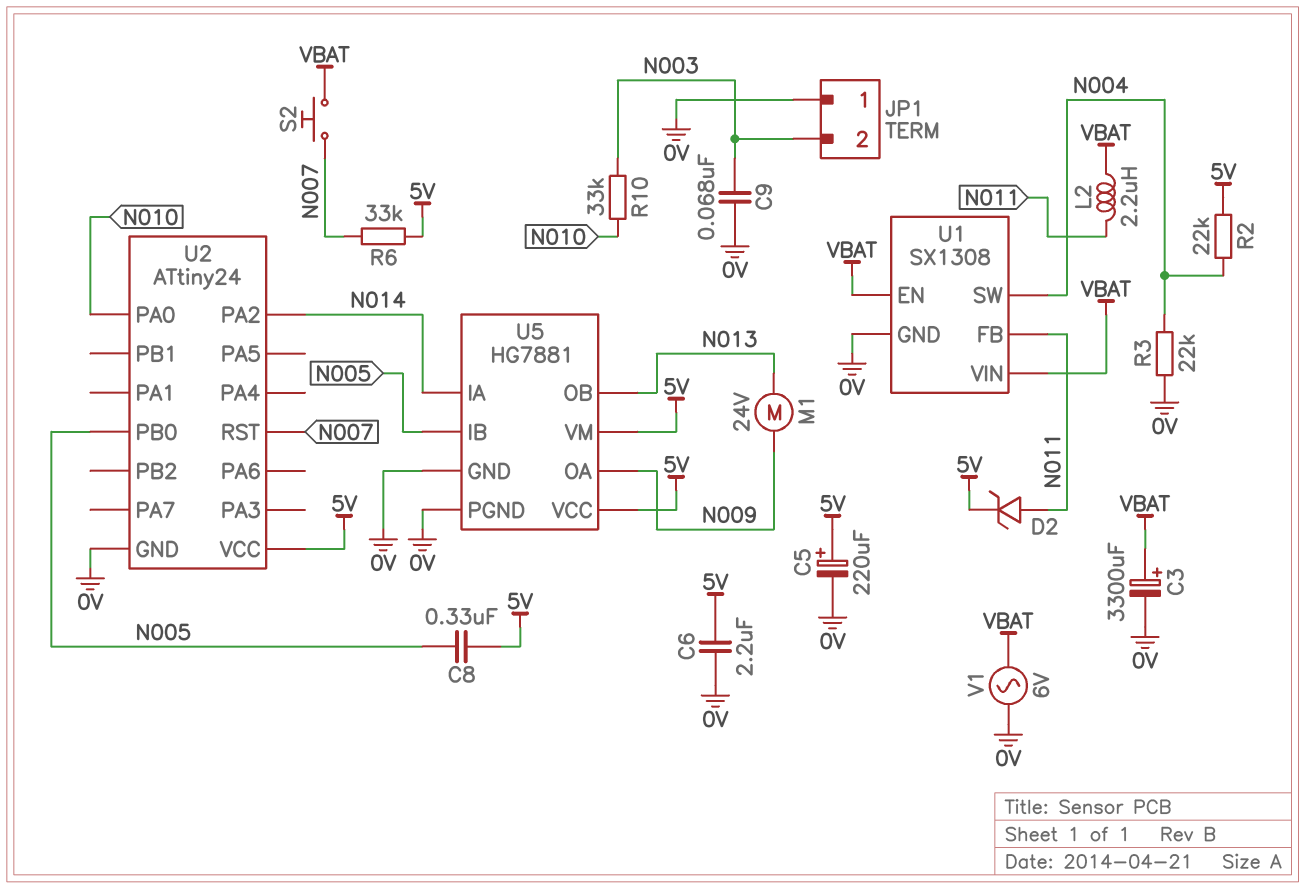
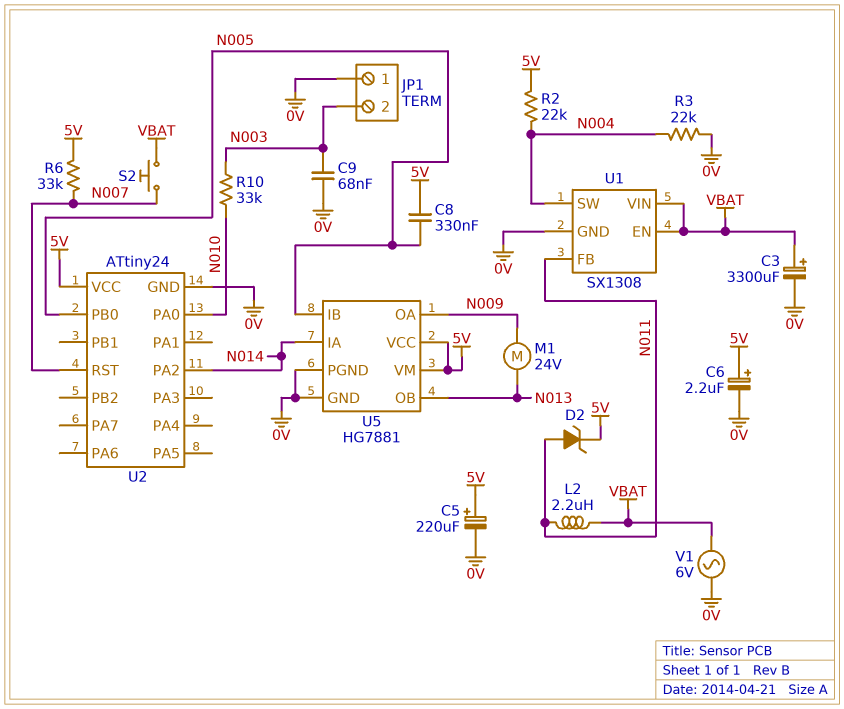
C6: 2.2uF (0V, 5V) -> 2.2uF (plus 5V, minus 0V)

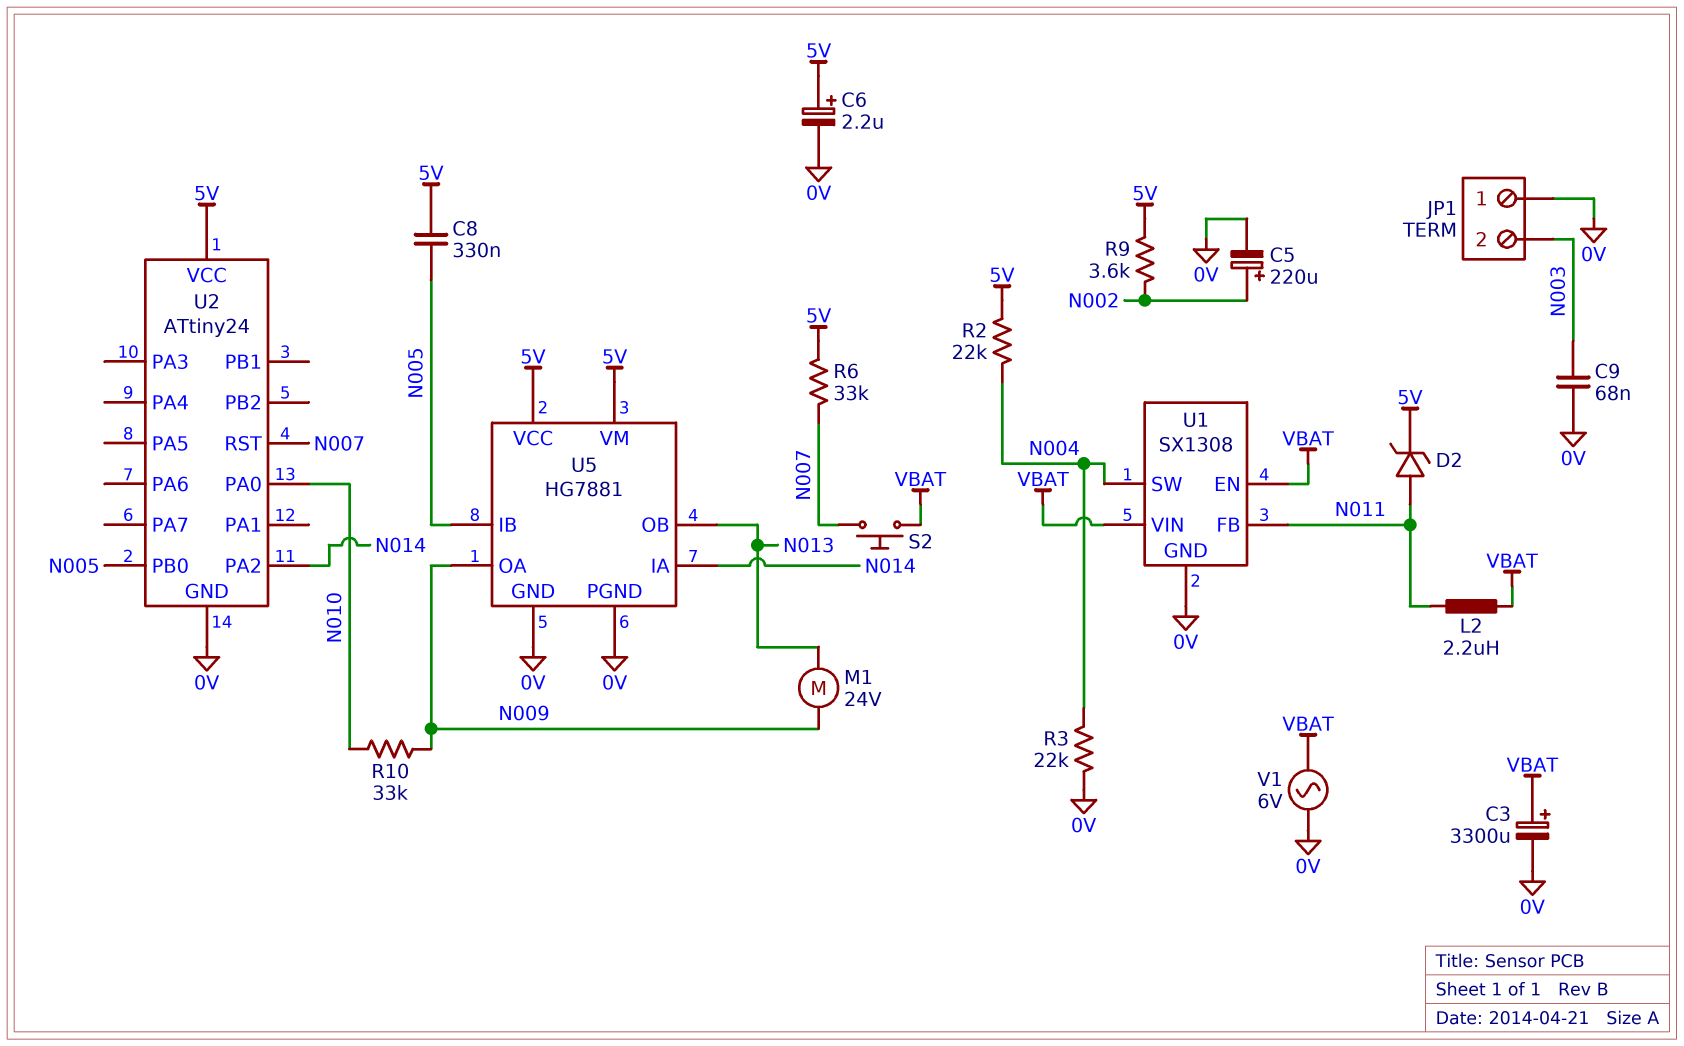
C5: 220uF (plus 5V, minus 0V) -> 220uF (plus N002, minus 0V)
R9: none -> 3.6k (5V, N002)
R10: 33k (N003, N010) -> 33k (N009, N010)

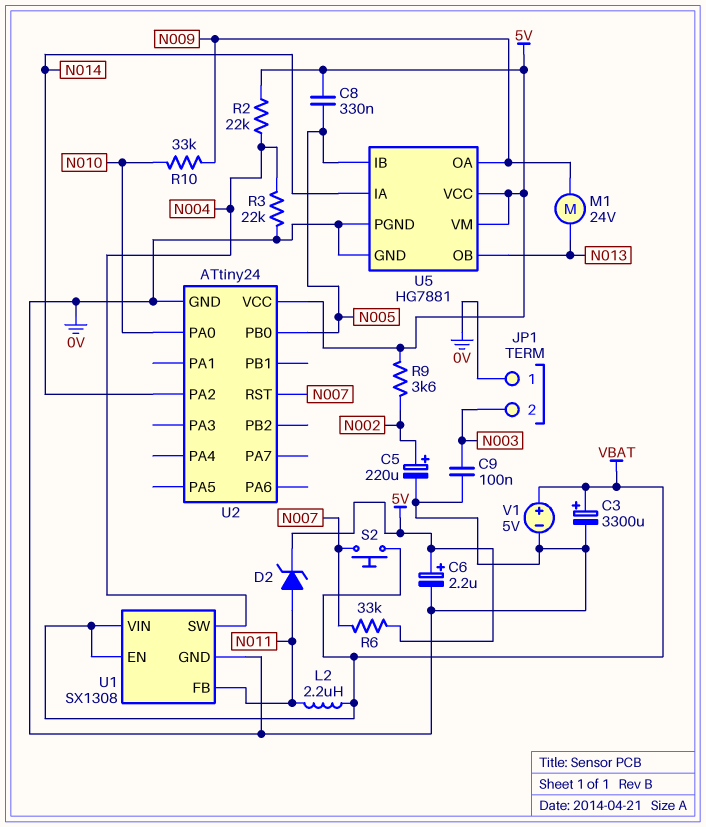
C9: 68nF (0V, N003) -> 100nF (0V, N003)
V1: AC 6V (0V, VBAT) -> 5V (plus VBAT, minus 0V)

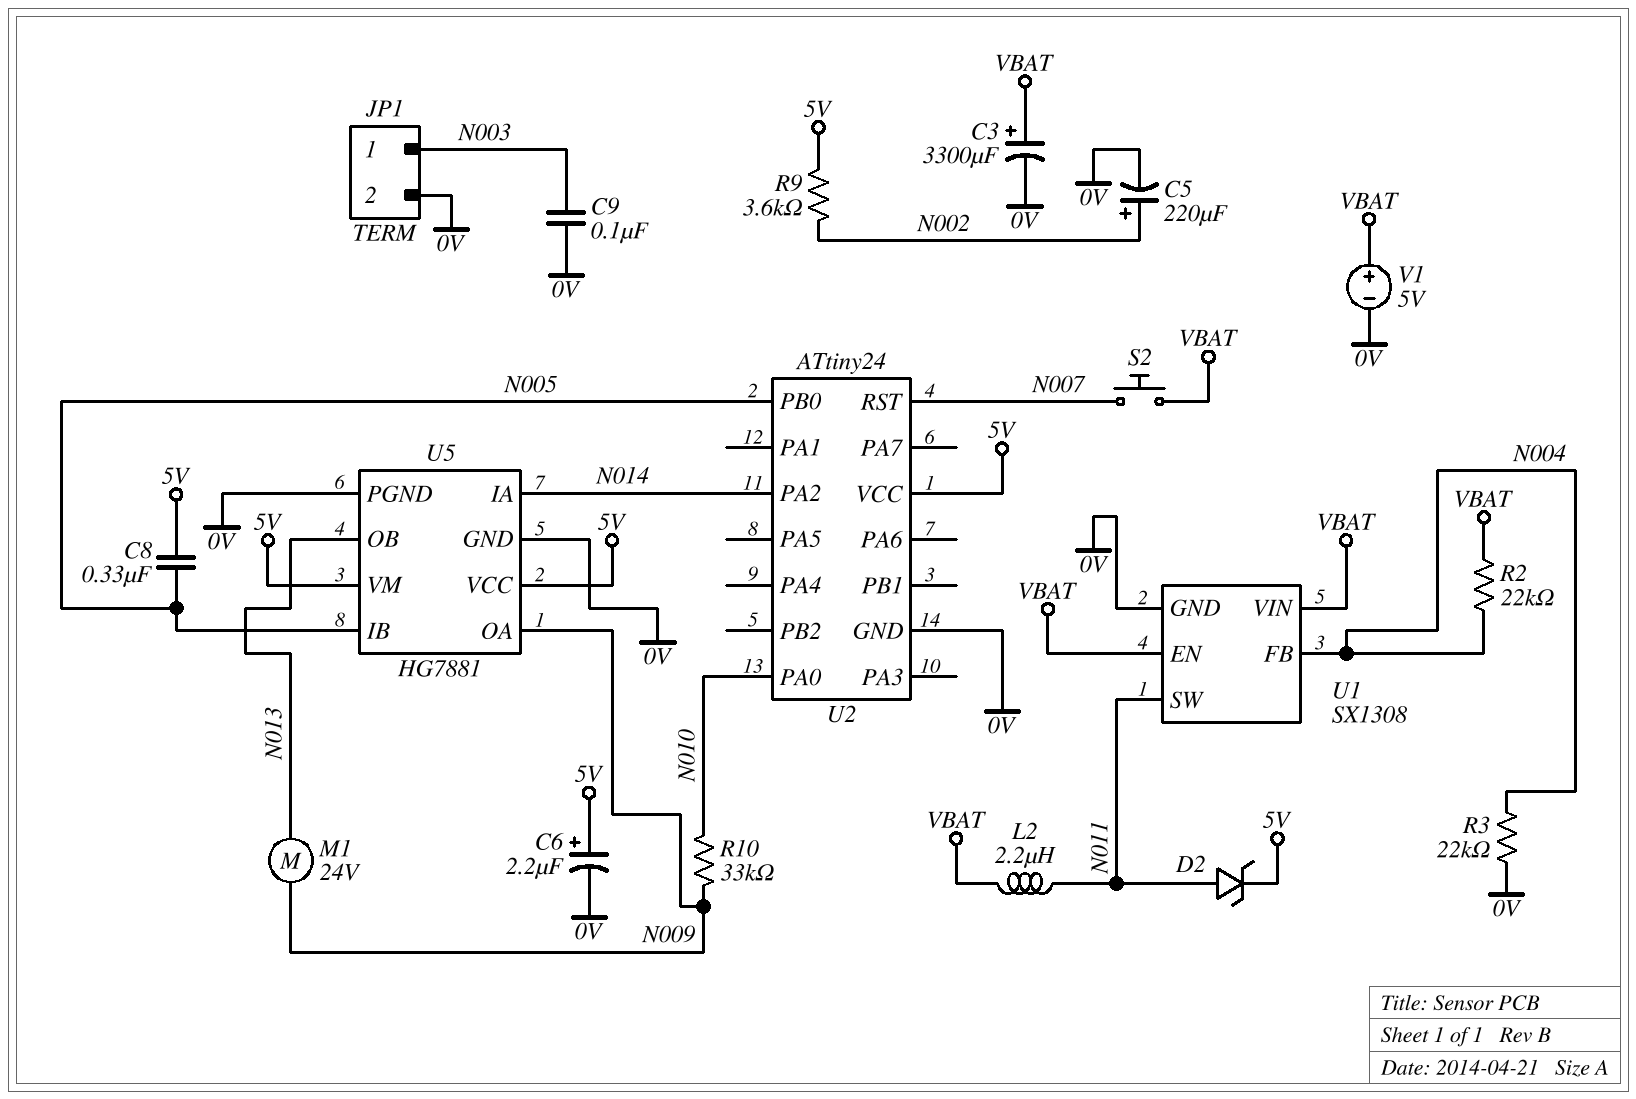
JP1 pin 1: 0V -> N003
JP1 pin 2: N003 -> 0V
R2: 22k (5V, N004) -> 22k (N004, VBAT)
R6: 33k (5V, N007) -> none
U1 pin FB: N011 -> N004
U1 pin SW: N004 -> N011

